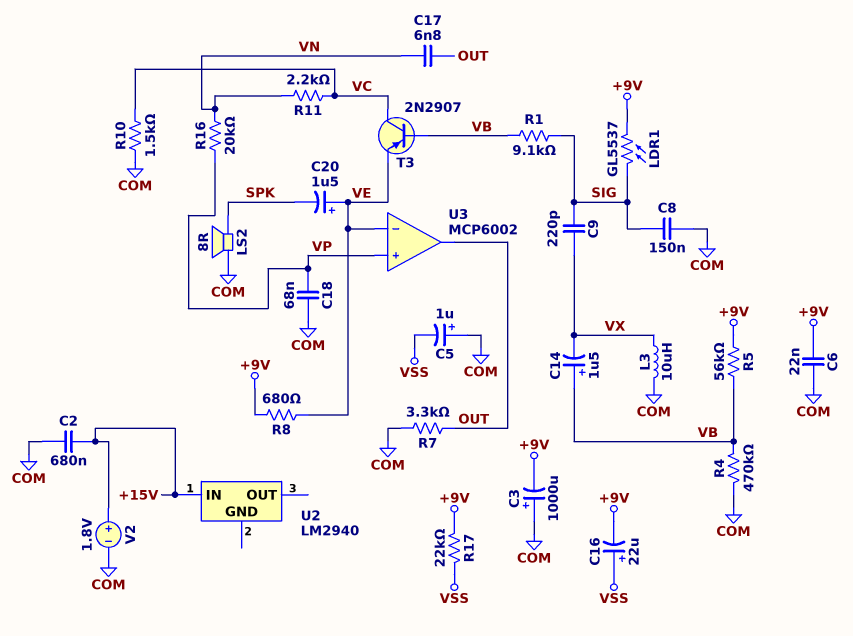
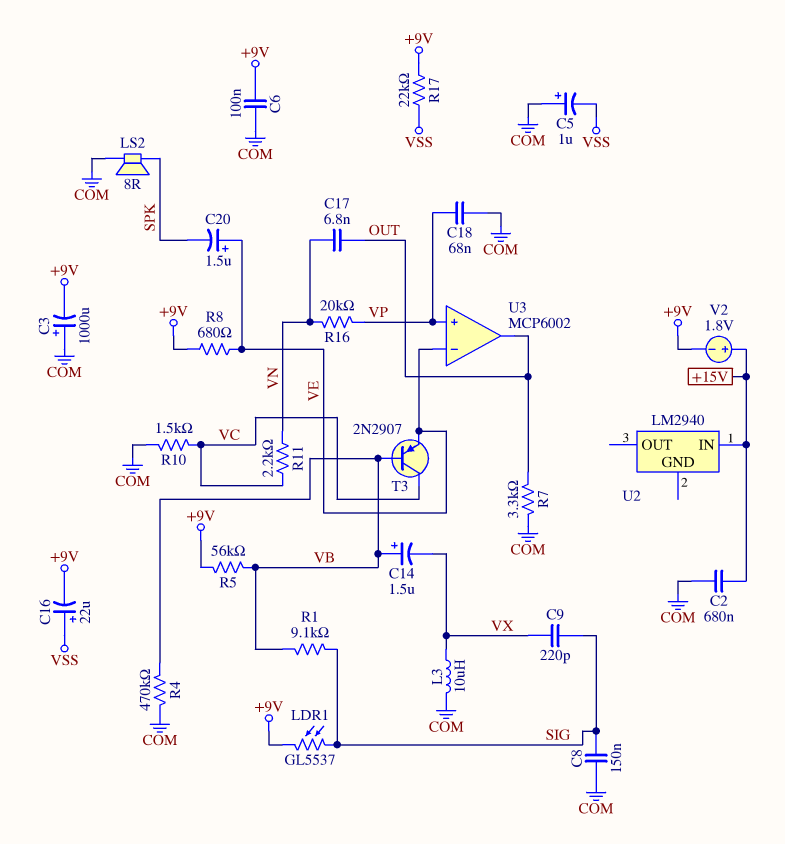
C6: 22nF (+9V, COM) -> 100nF (+9V, COM)
V2: 1.8V (plus +15V, minus COM) -> 1.8V (plus +15V, minus +9V)

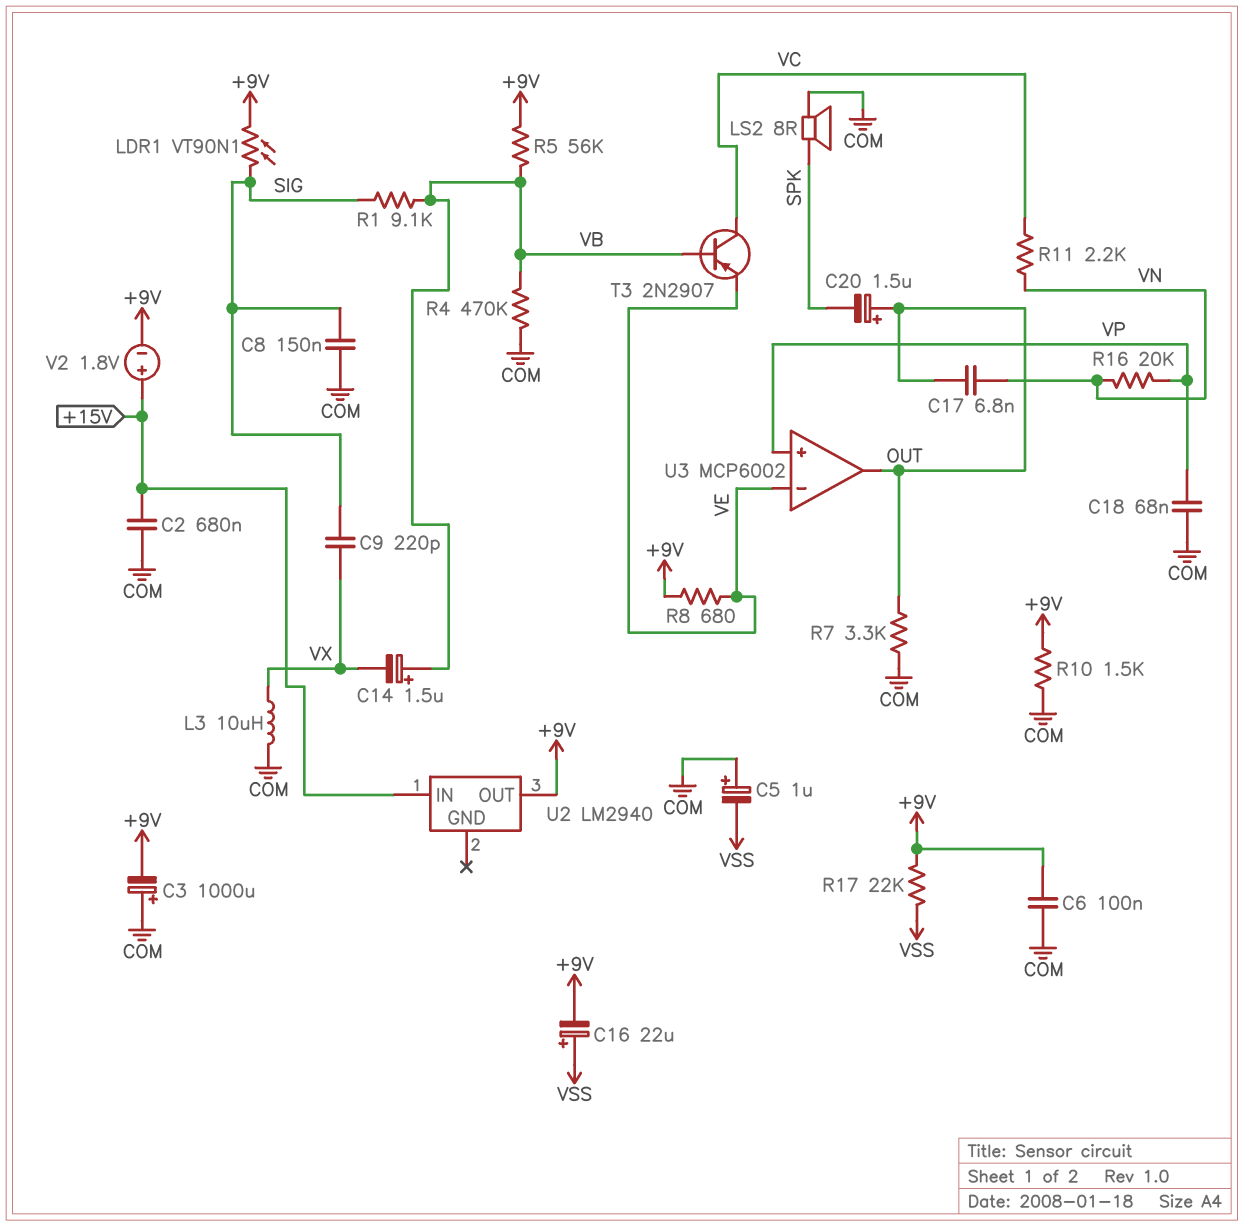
C20: 1.5uF (plus VE, minus SPK) -> 1.5uF (plus OUT, minus SPK)
LDR1: GL5537 (+9V, SIG) -> VT90N1 (+9V, SIG)
R10: 1.5k (COM, VC) -> 1.5k (+9V, COM)
U2 pin OUT: none -> +9V

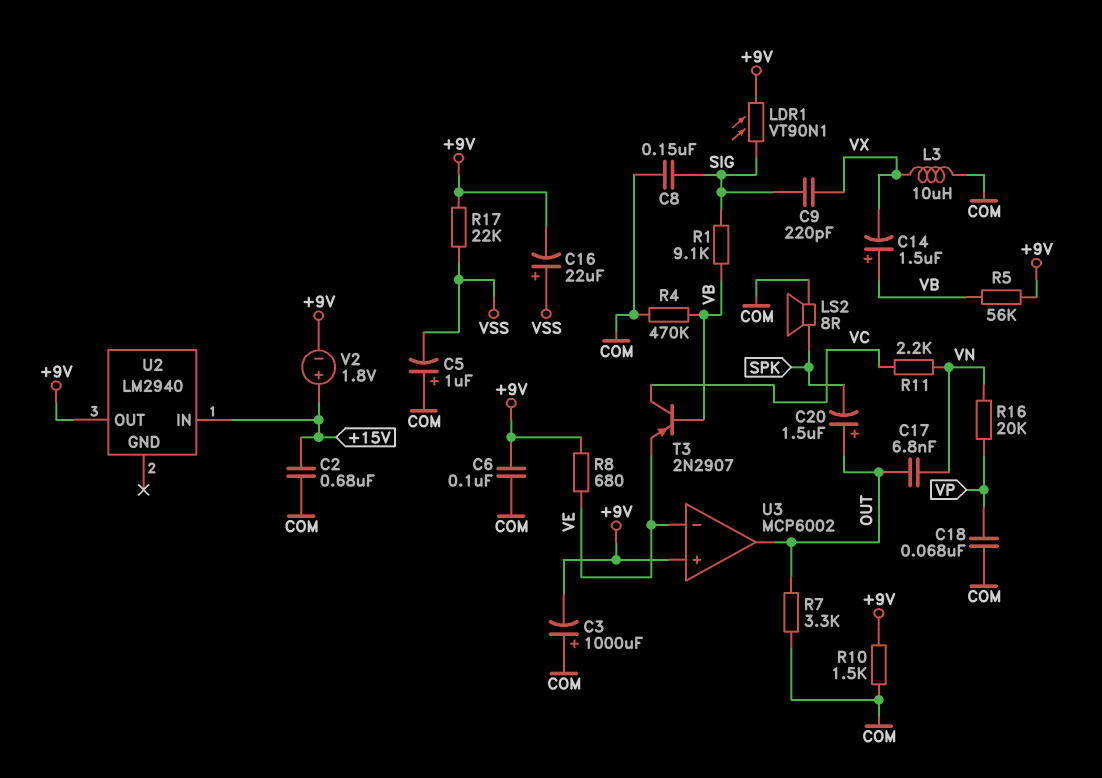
U3 pin in+: VP -> +9V

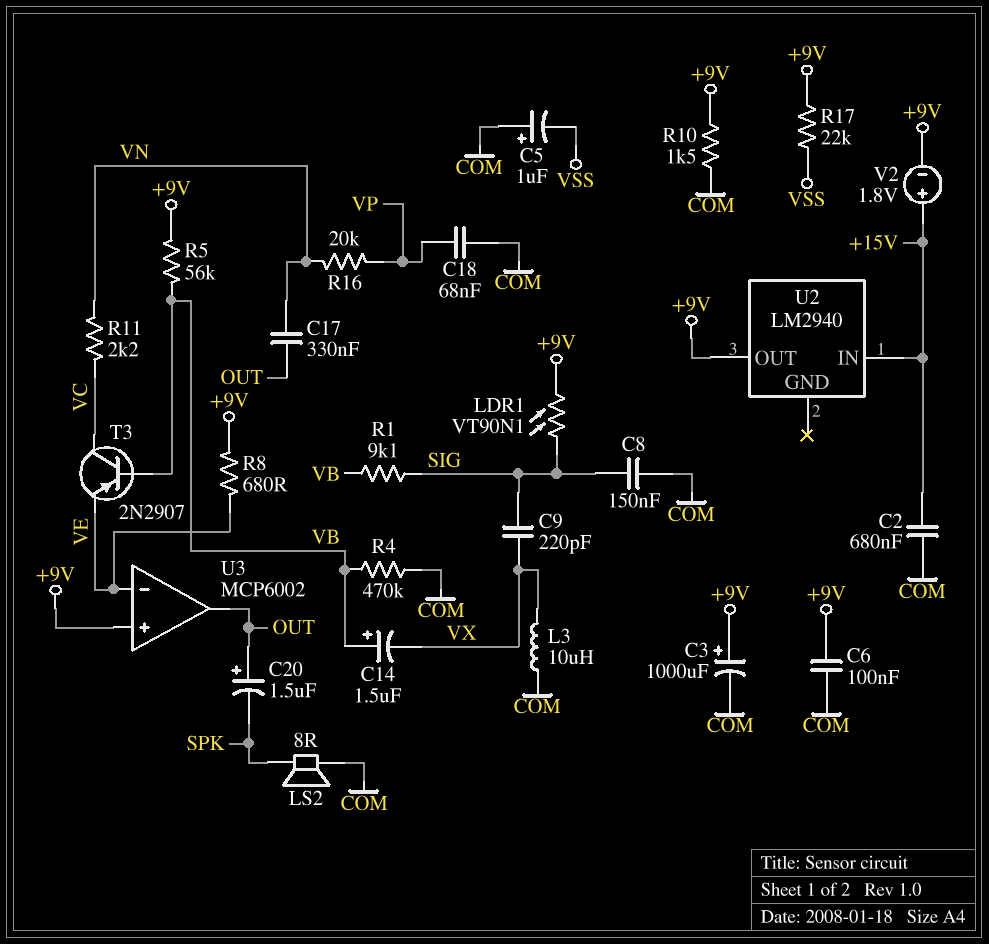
C3: 1000uF (plus COM, minus +9V) -> 1000uF (plus +9V, minus COM)
C16: 22uF (plus VSS, minus +9V) -> none
C17: 6.8nF (OUT, VN) -> 330nF (OUT, VN)
R7: 3.3k (COM, OUT) -> none

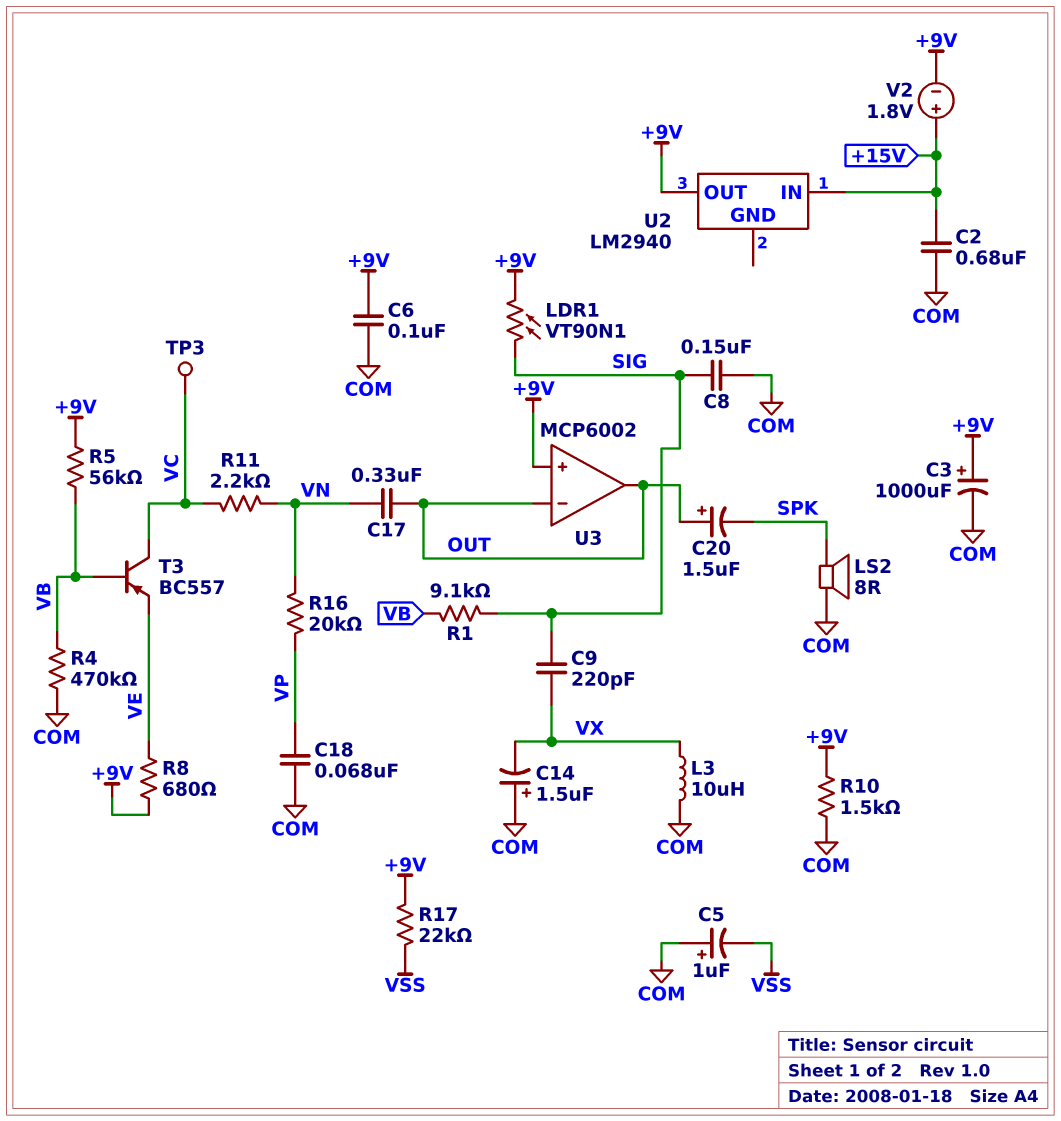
C14: 1.5uF (plus VB, minus VX) -> 1.5uF (plus COM, minus VX)
T3: PNP 2N2907 (B VB, C VC, E VE) -> PNP BC557 (B VB, C VC, E VE)
TP3: none -> test point (VC)
U3 pin in-: VE -> OUT

